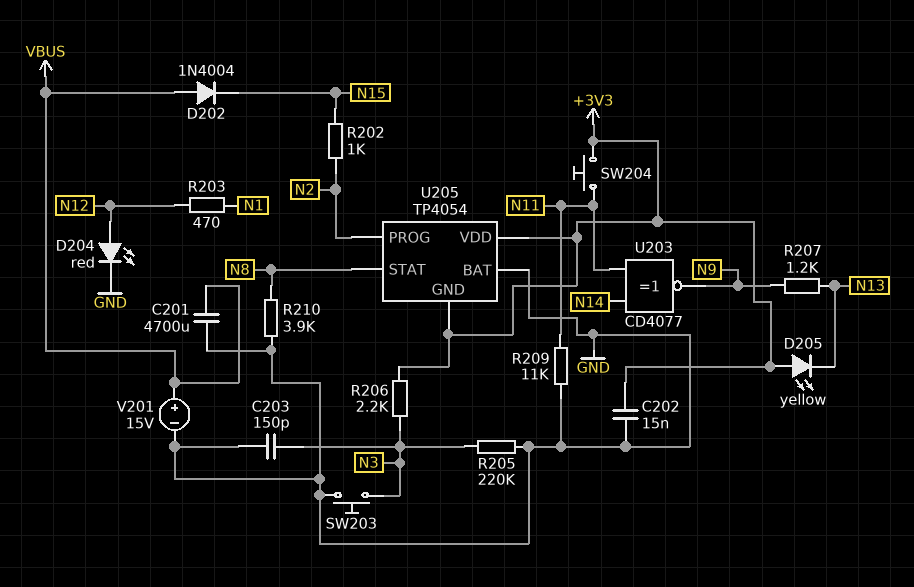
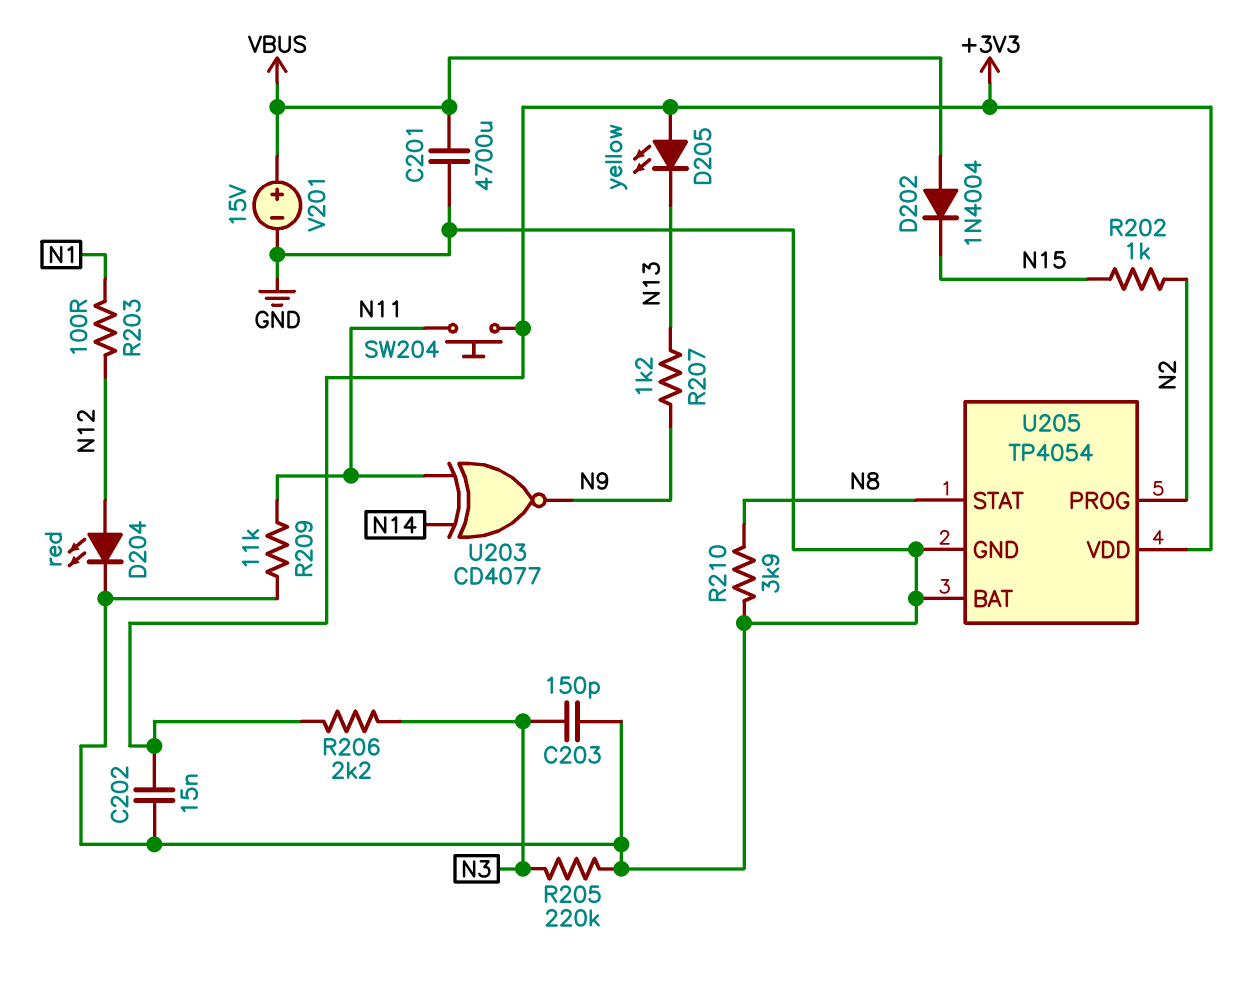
R203: 470 (N1, N12) -> 100 (N1, N12)
SW203: button (GND, N3) -> none
U205 pin GND: +3V3 -> GND

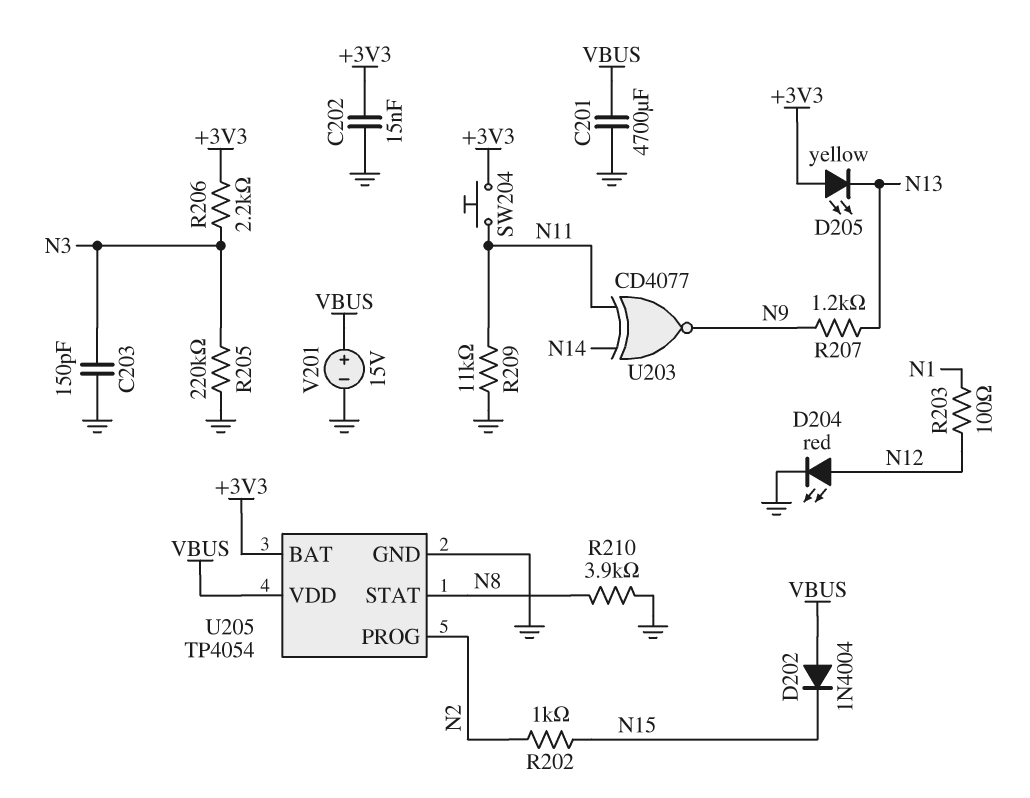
U205 pin BAT: GND -> +3V3
U205 pin VDD: +3V3 -> VBUS

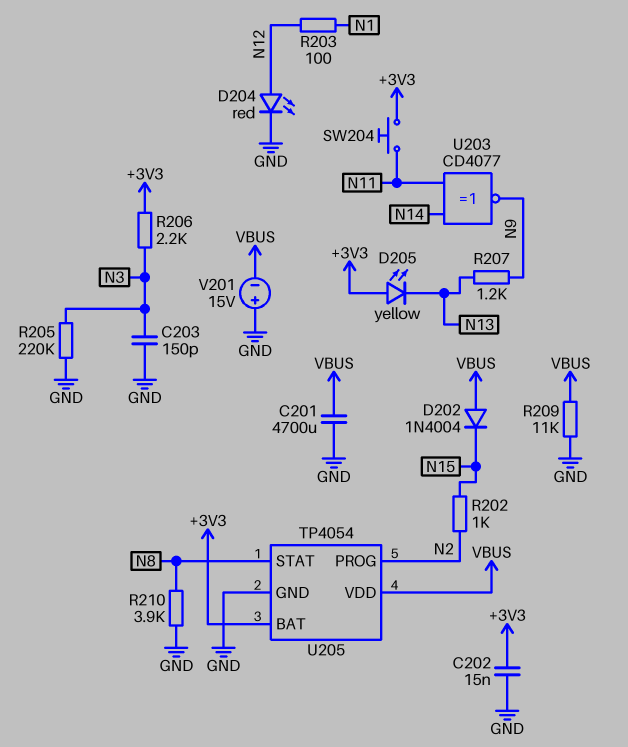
R209: 11k (GND, N11) -> 11k (GND, VBUS)
V201: 15V (plus VBUS, minus GND) -> 15V (plus GND, minus VBUS)

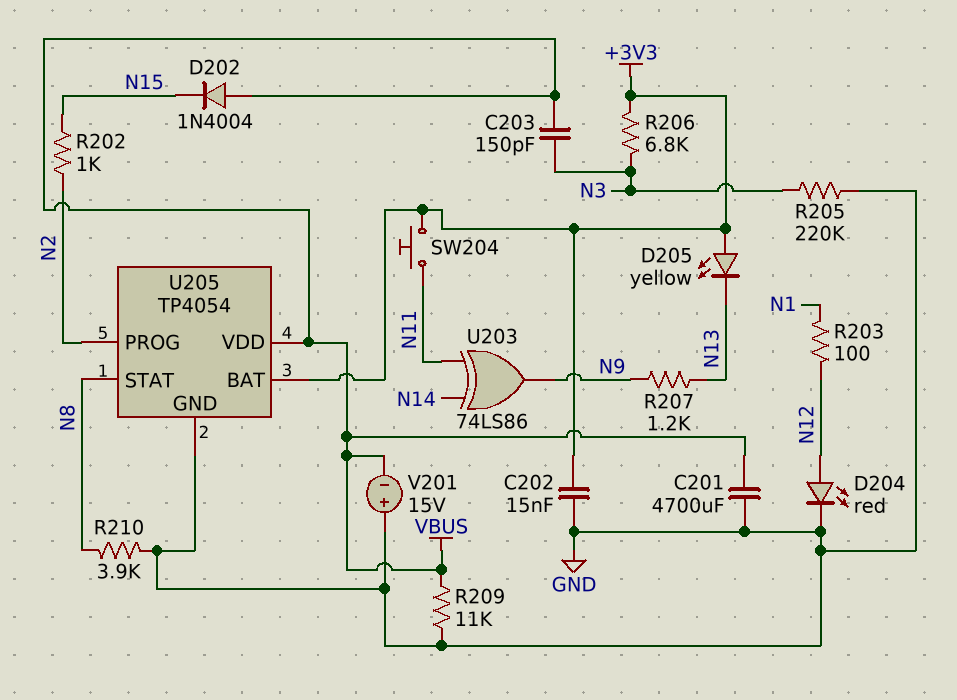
C203: 150pF (GND, N3) -> 150pF (N3, VBUS)
R206: 2.2k (+3V3, N3) -> 6.8k (+3V3, N3)
U203: XNOR CD4077 (in N11, in N14, out N9) -> XOR 74LS86 (in N11, in N14, out N9)

